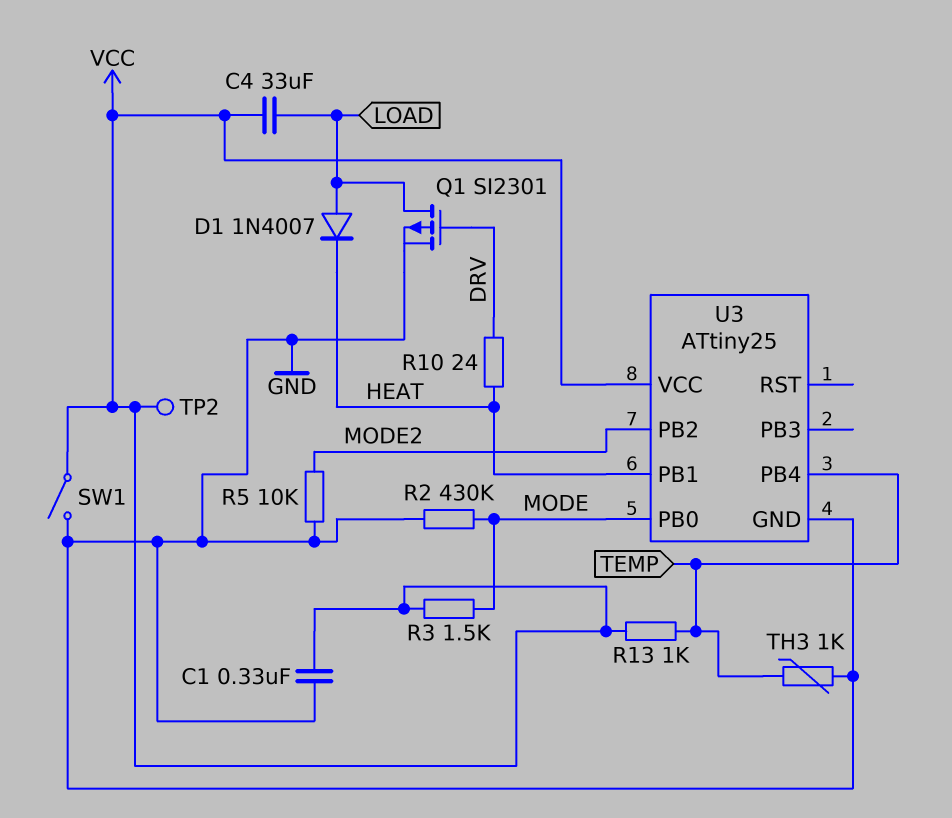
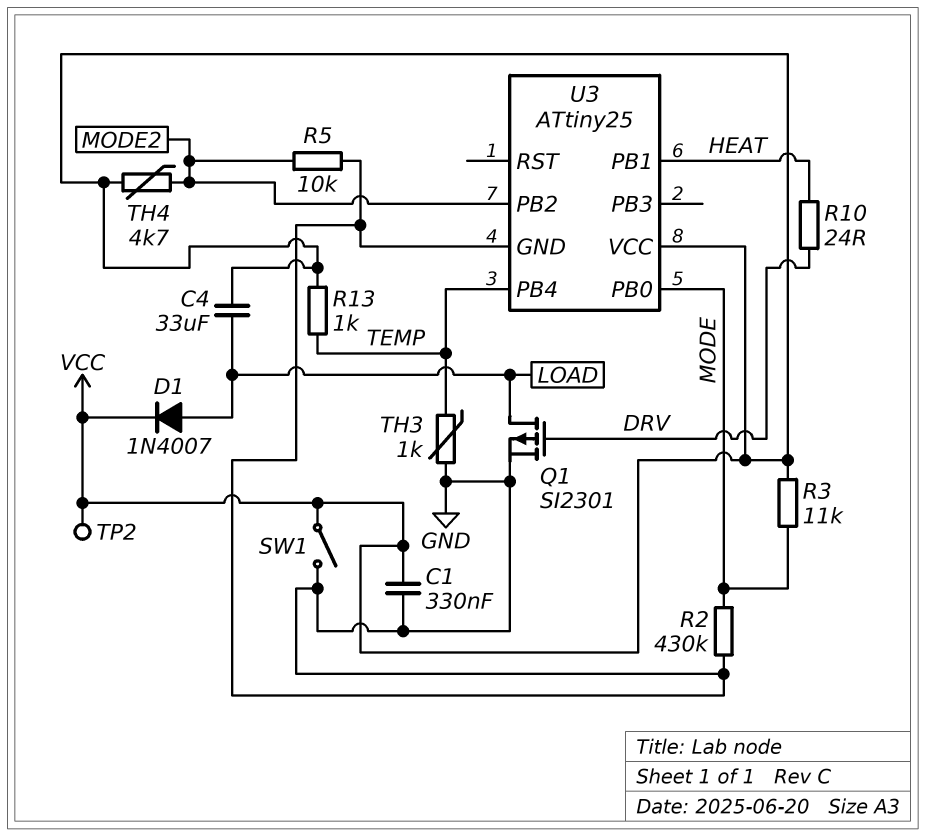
D1: diode 1N4007 (A LOAD, K HEAT) -> diode 1N4007 (A LOAD, K VCC)
R3: 1.5k (MODE, VCC) -> 11k (MODE, VCC)
TH4: none -> 4.7k (MODE2, VCC)

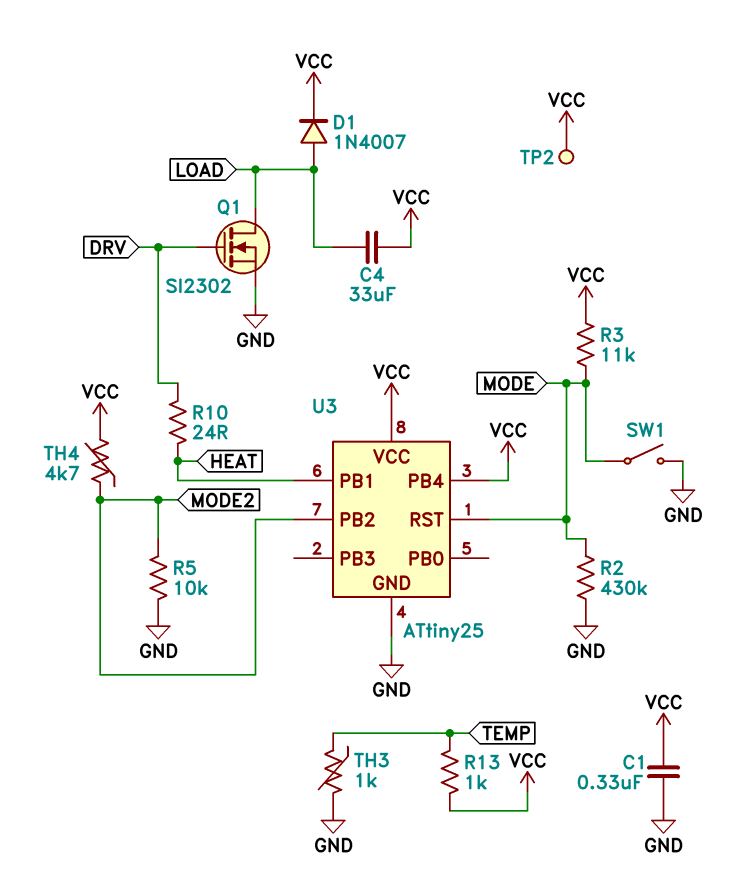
Q1: PMOS SI2301 (G DRV, D LOAD, S GND) -> NMOS SI2302 (G DRV, D LOAD, S GND)
SW1: switch (GND, VCC) -> switch (GND, MODE)
U3 pin PB0: MODE -> none
U3 pin PB4: TEMP -> VCC
U3 pin RST: none -> MODE

